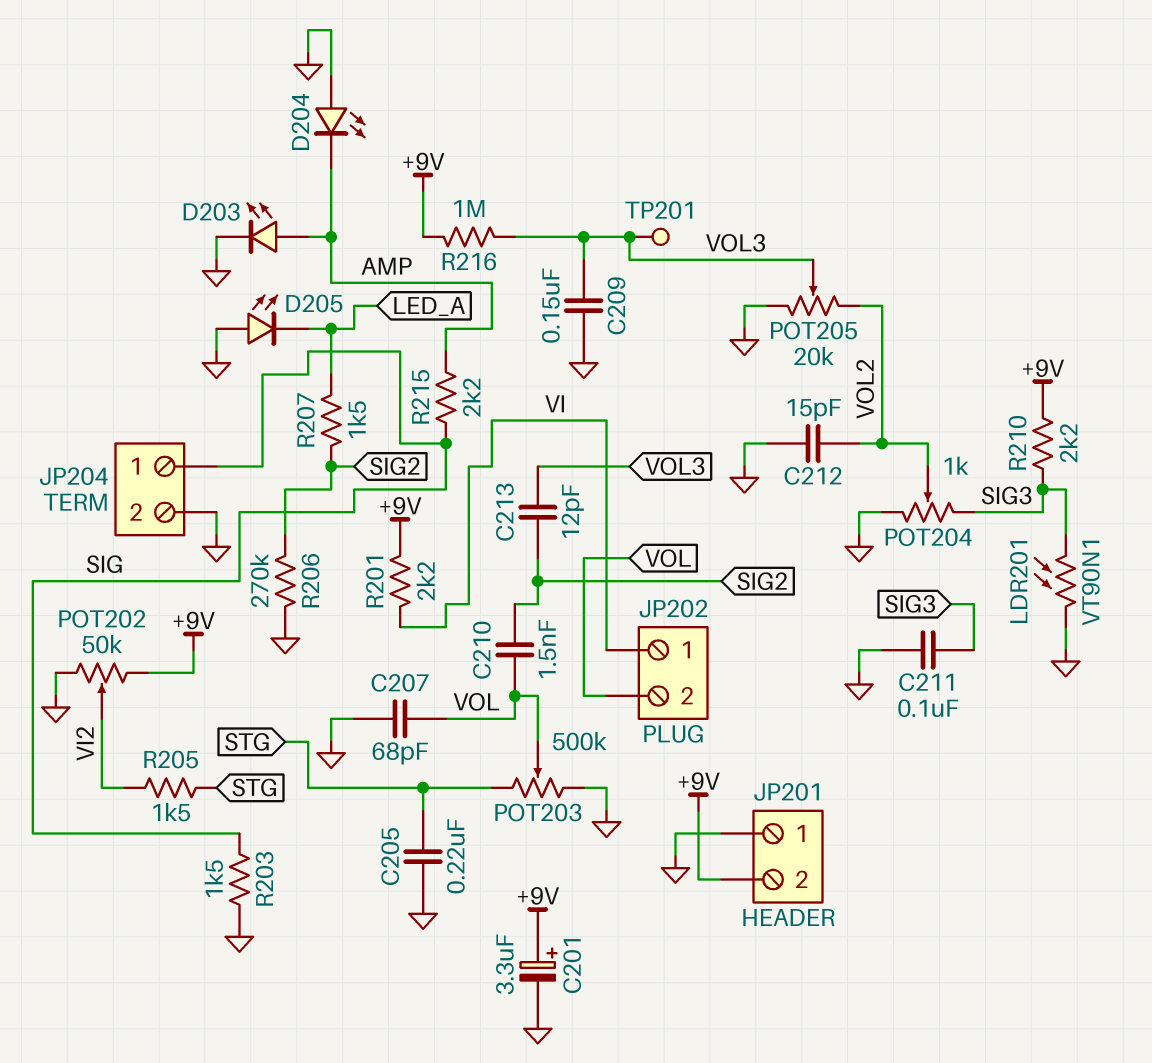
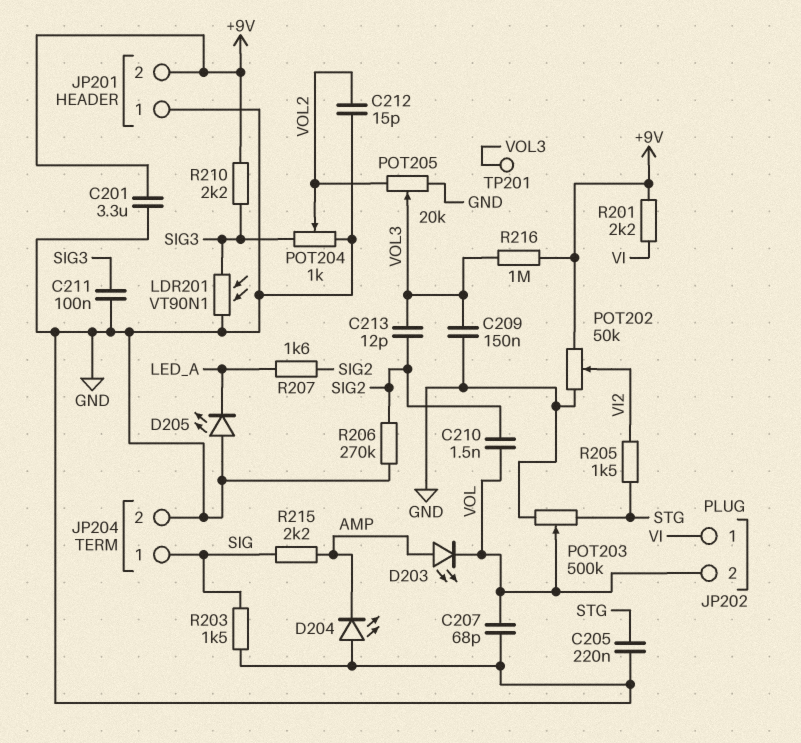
C201: 3.3uF (plus +9V, minus GND) -> 3.3uF (+9V, GND)
D203: LED (A AMP, K GND) -> LED (A AMP, K VOL)
R207: 1.5k (LED_A, SIG2) -> 1.6k (LED_A, SIG2)

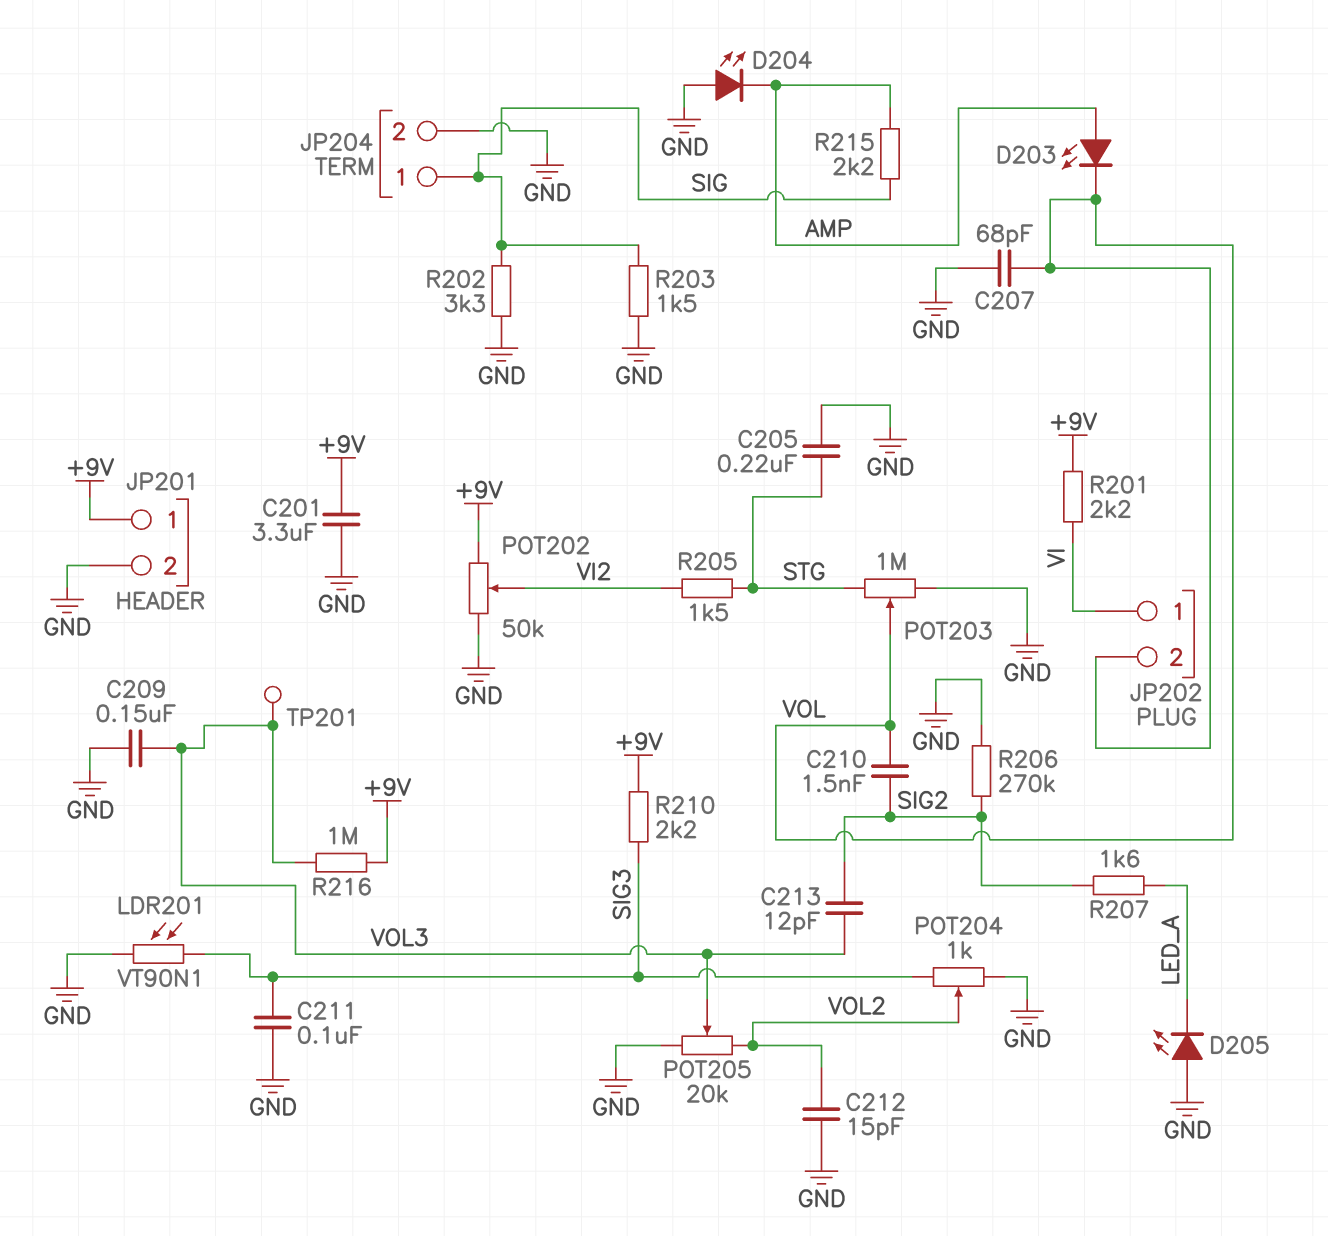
JP201 pin 1: GND -> +9V
JP201 pin 2: +9V -> GND
POT203: 500k (GND, STG, wiper VOL) -> 1M (GND, STG, wiper VOL)
R202: none -> 3.3k (GND, SIG)

